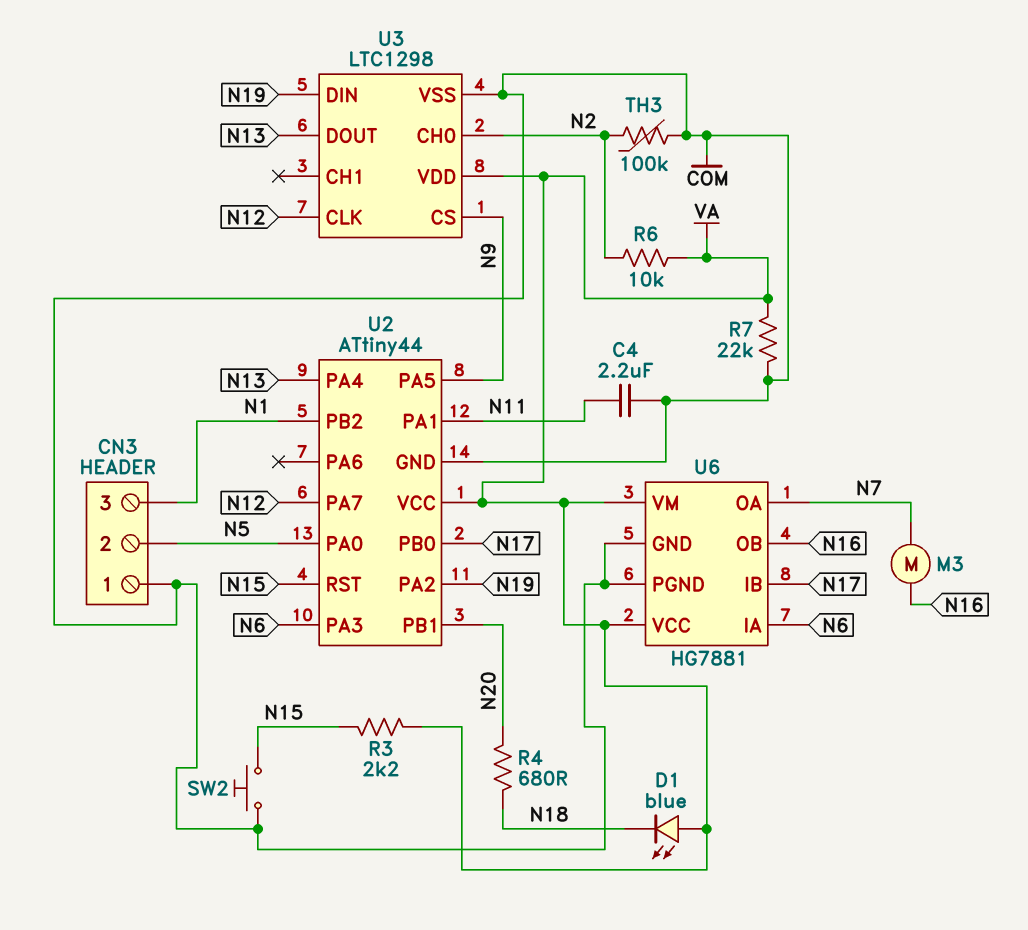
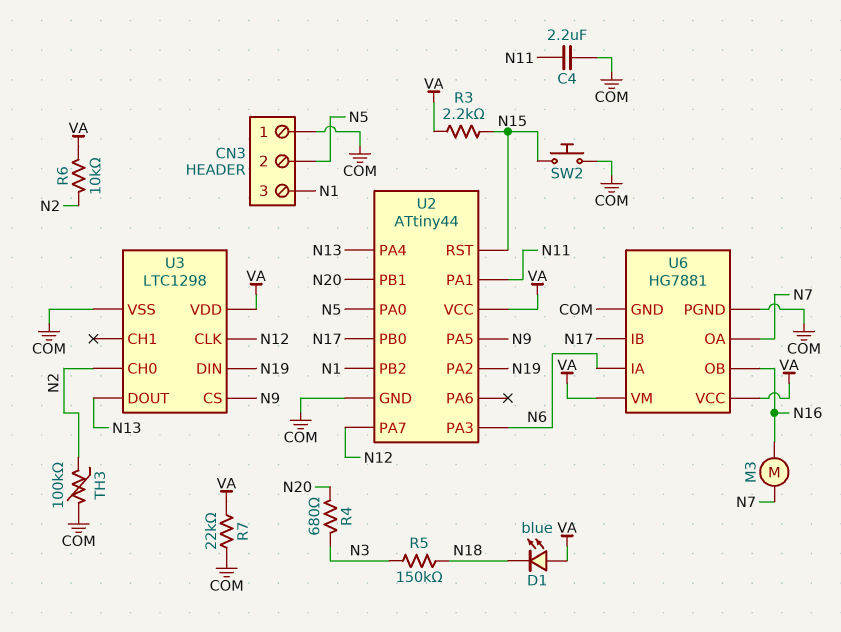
R4: 680 (N18, N20) -> 680 (N3, N20)
R5: none -> 150k (N3, N18)

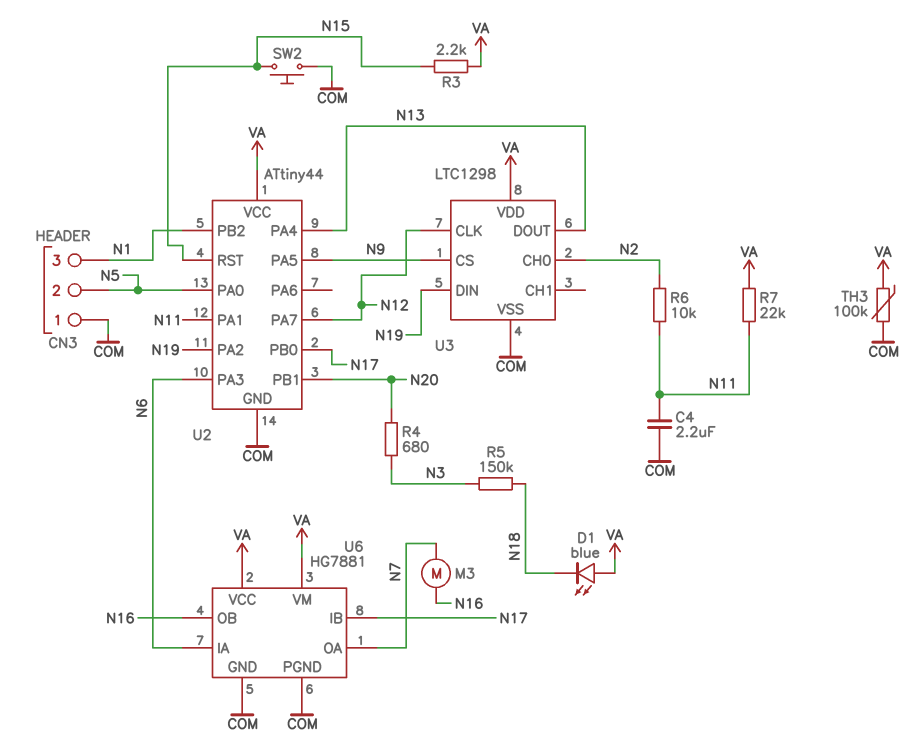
R6: 10k (N2, VA) -> 10k (N2, N11)
R7: 22k (COM, VA) -> 22k (N11, VA)
TH3: 100k (COM, N2) -> 100k (COM, VA)

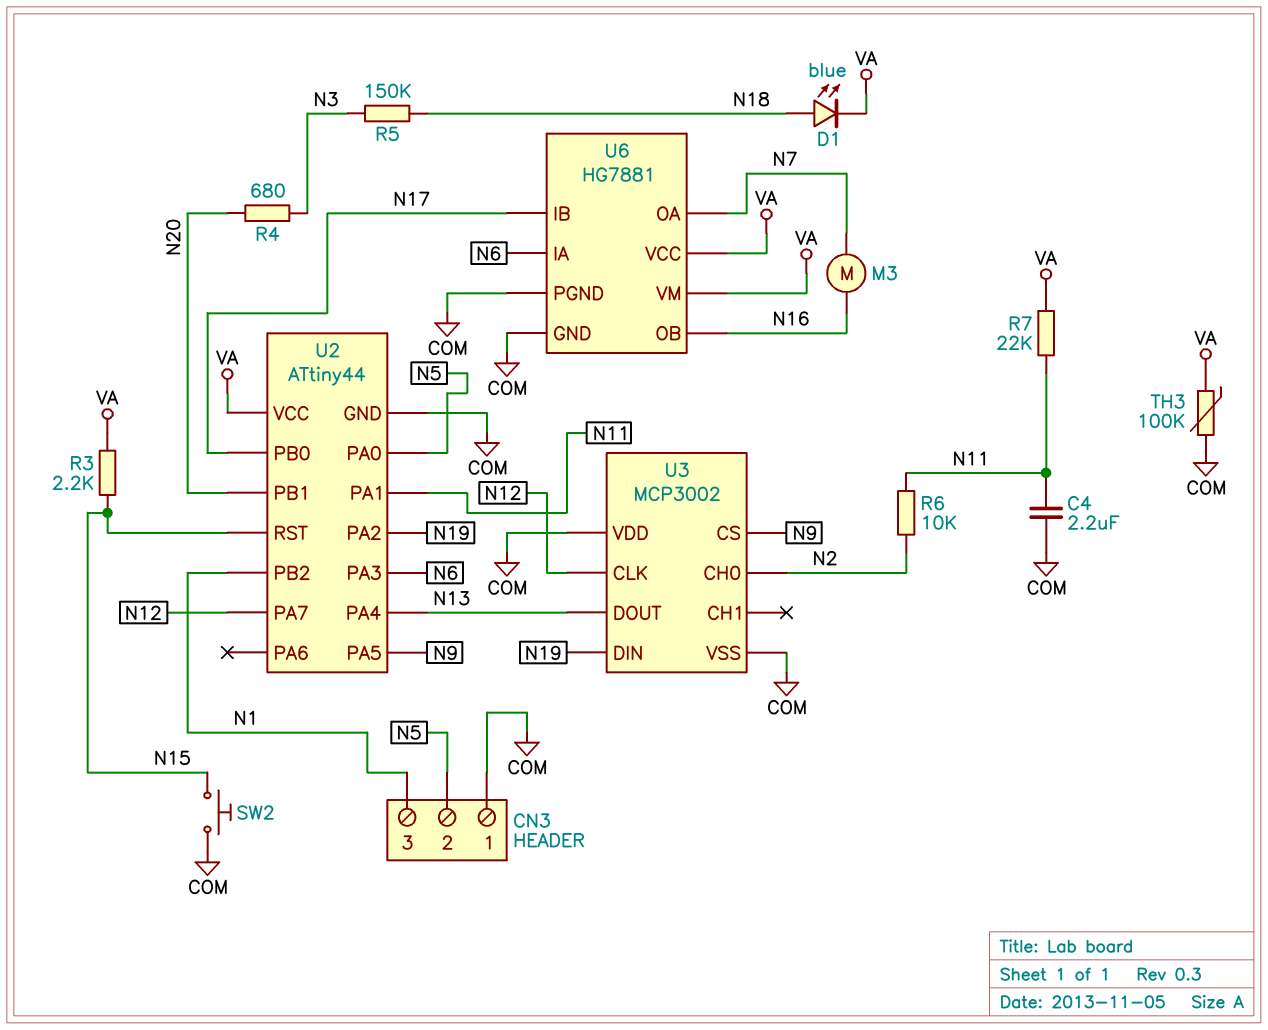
D1: LED blue (A VA, K N18) -> LED blue (A N18, K VA)
U3: LTC1298 -> MCP3002
U3 pin VDD: VA -> COM

